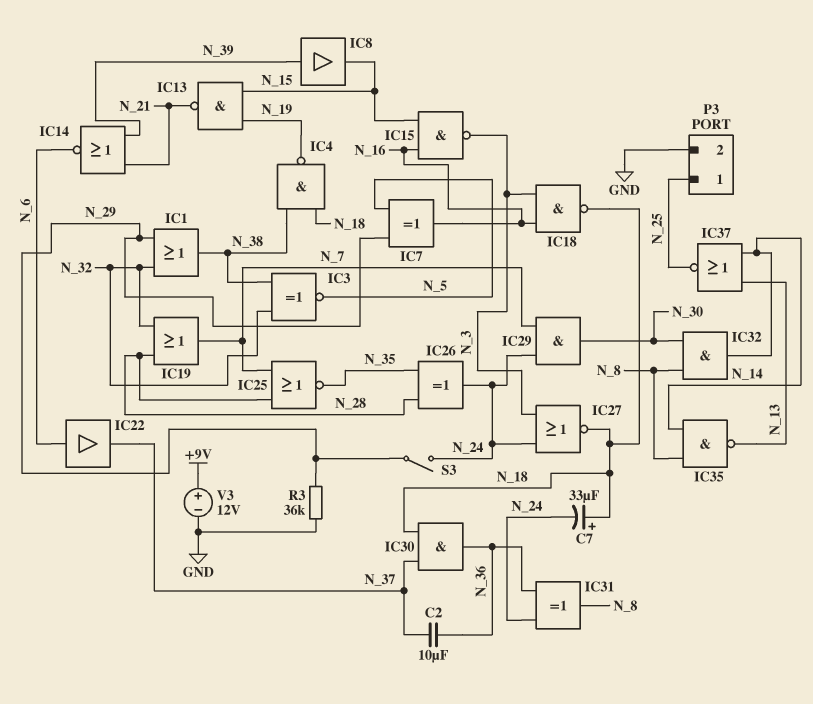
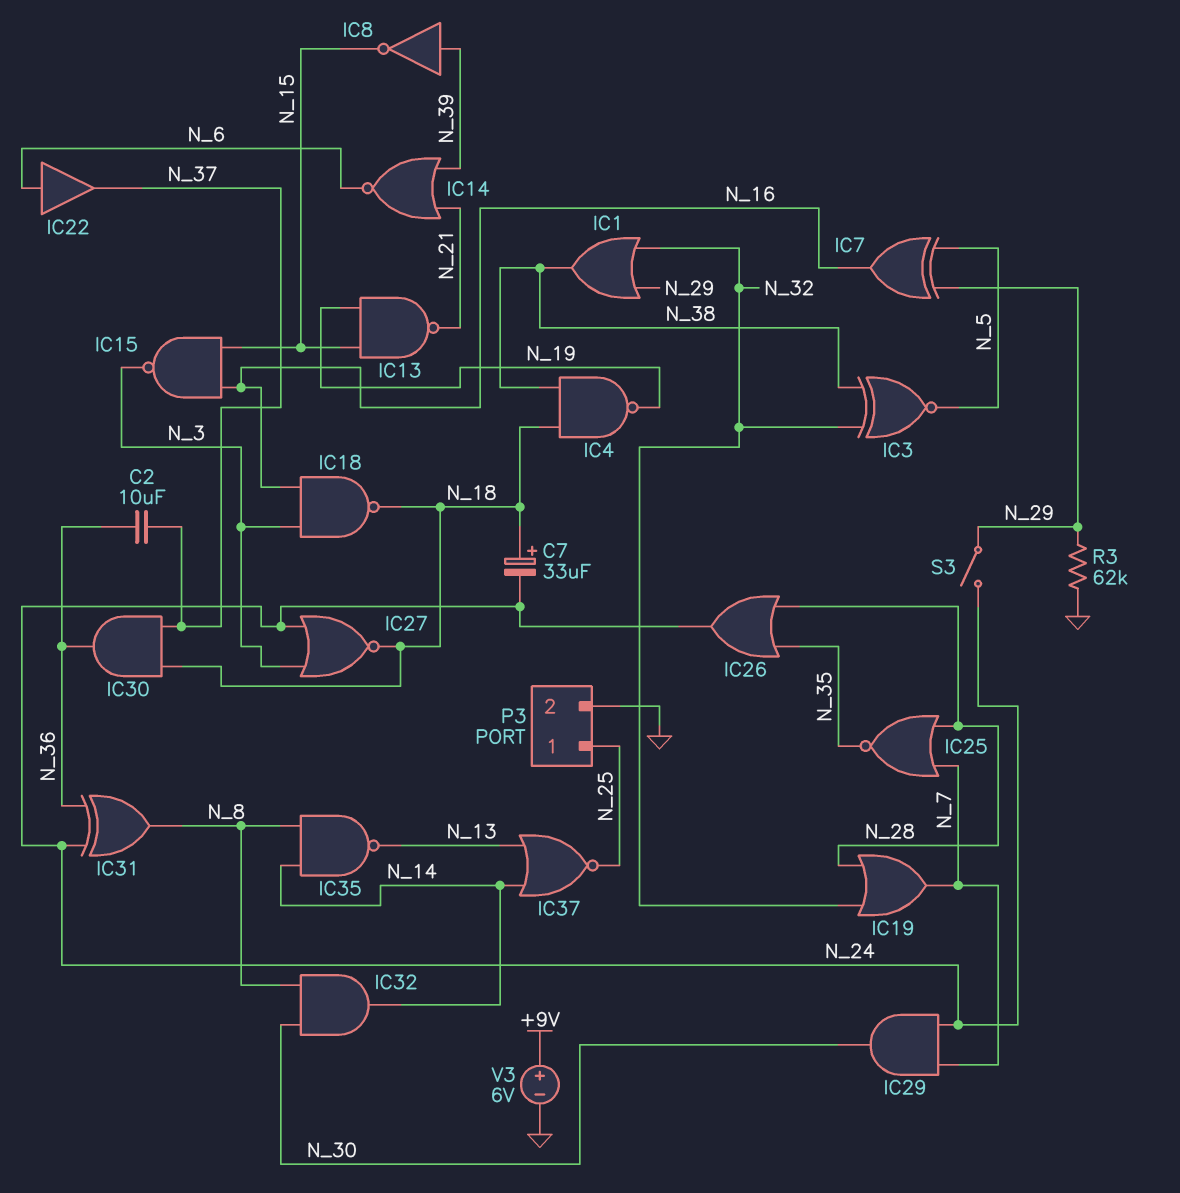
IC8: buffer (in N_39, out N_15) -> NOT (in N_39, out N_15)
IC26: XOR (in N_28, in N_35, out N_24) -> OR (in N_28, in N_35, out N_24)
R3: 36k (GND, N_29) -> 62k (GND, N_29)
V3: 12V (plus +9V, minus GND) -> 6V (plus +9V, minus GND)

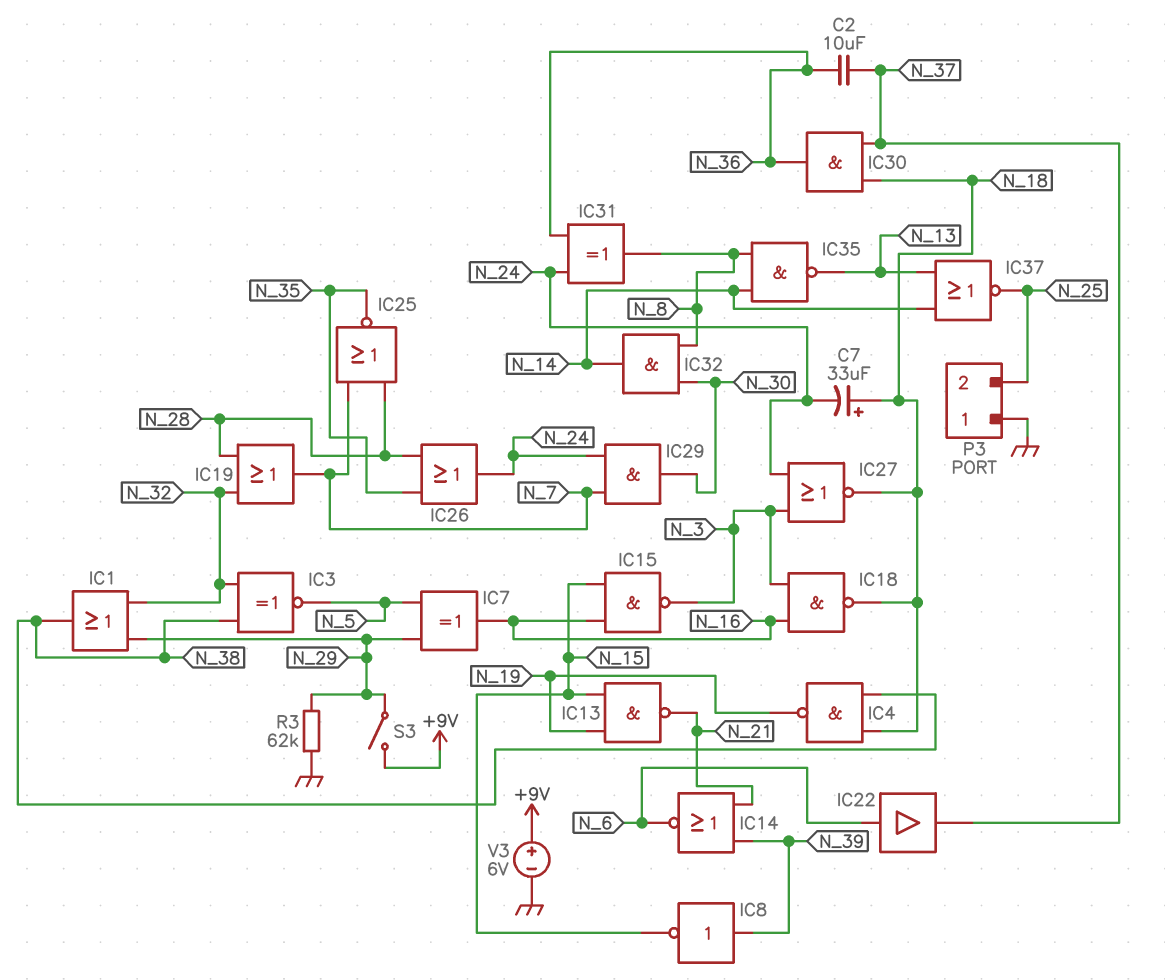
P3 pin 1: N_25 -> GND
P3 pin 2: GND -> N_25
S3: switch (N_24, N_29) -> switch (+9V, N_29)

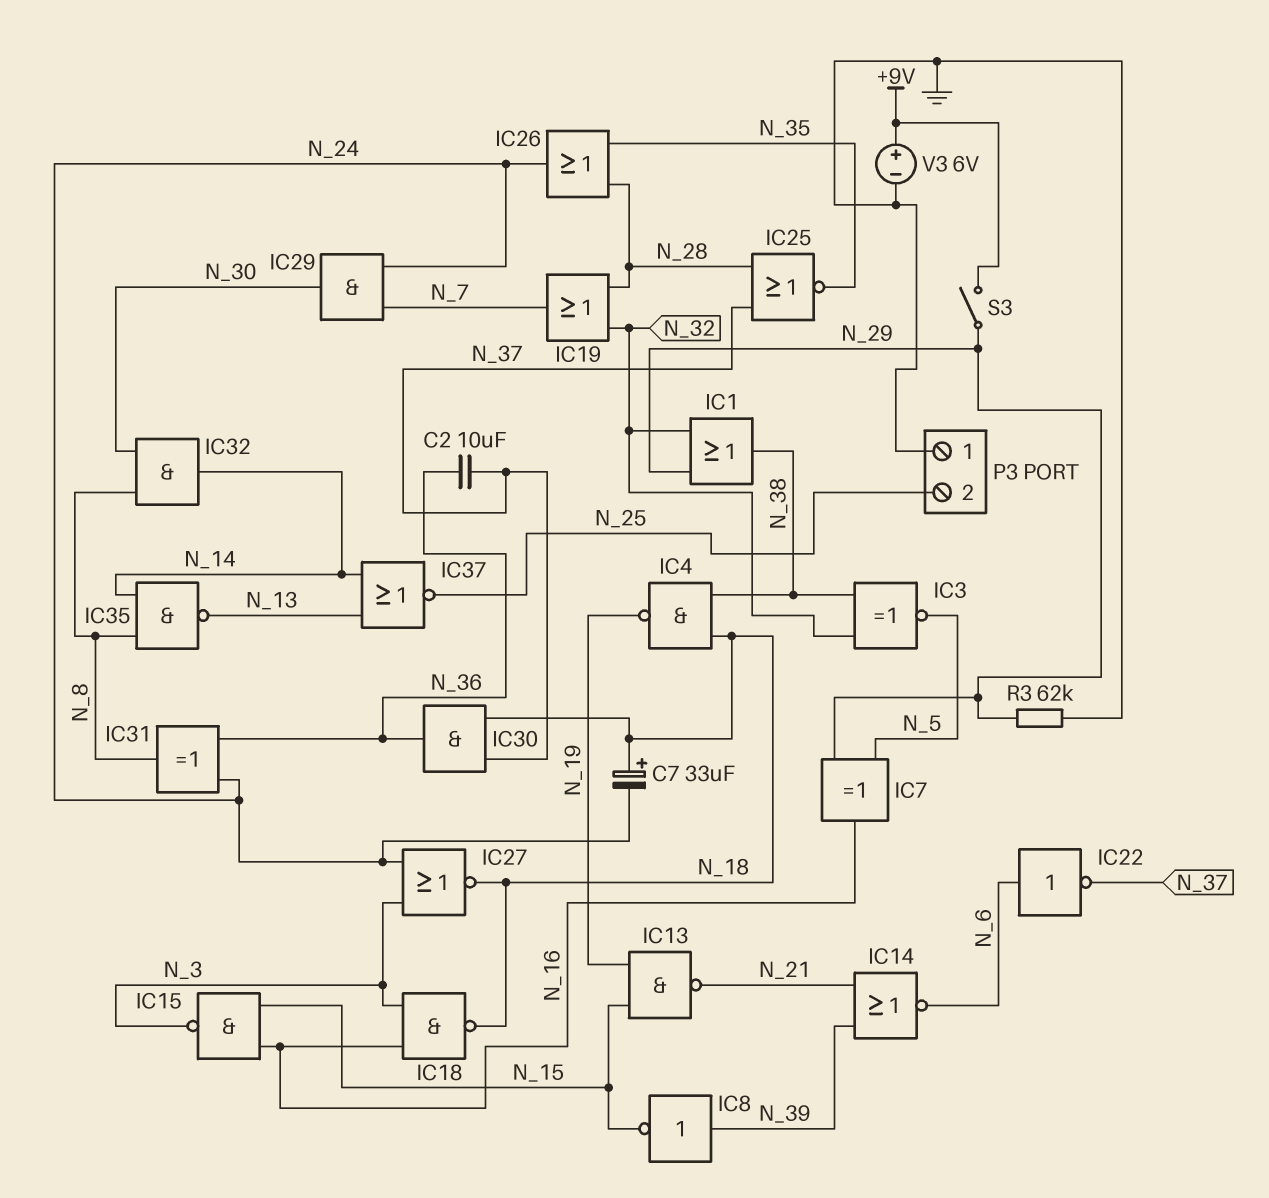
IC22: buffer (in N_6, out N_37) -> NOT (in N_6, out N_37)
IC25: NOR (in N_7, in N_28, out N_35) -> NOR (in N_28, in N_37, out N_35)

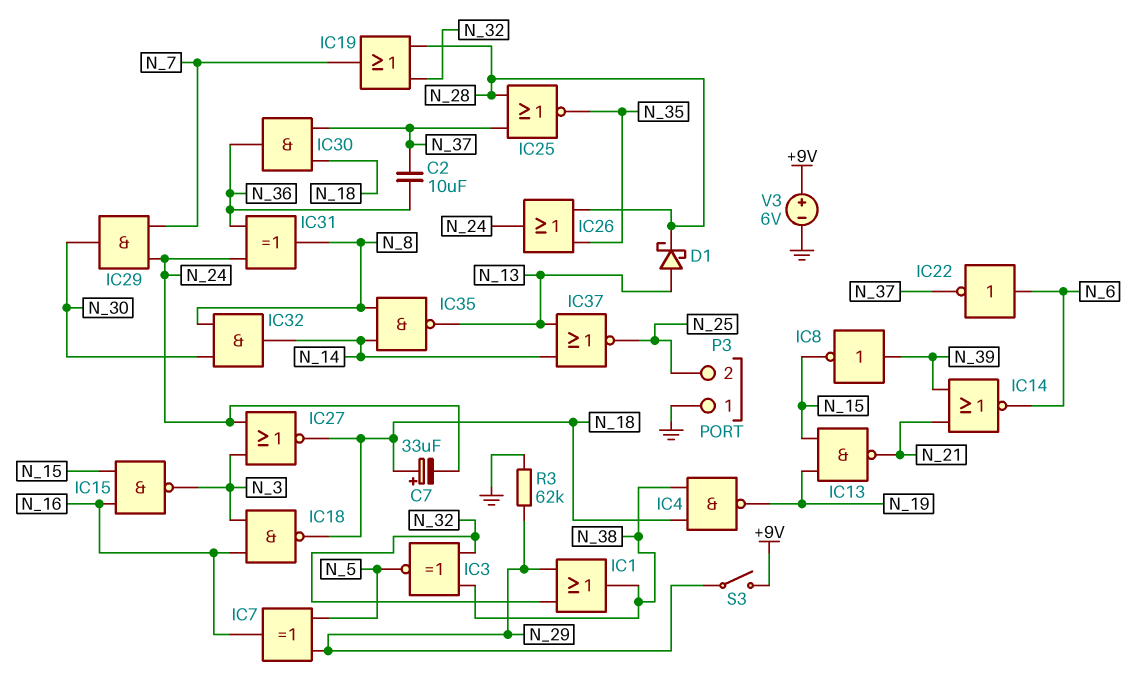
D1: none -> schottky (A N_13, K N_28)

